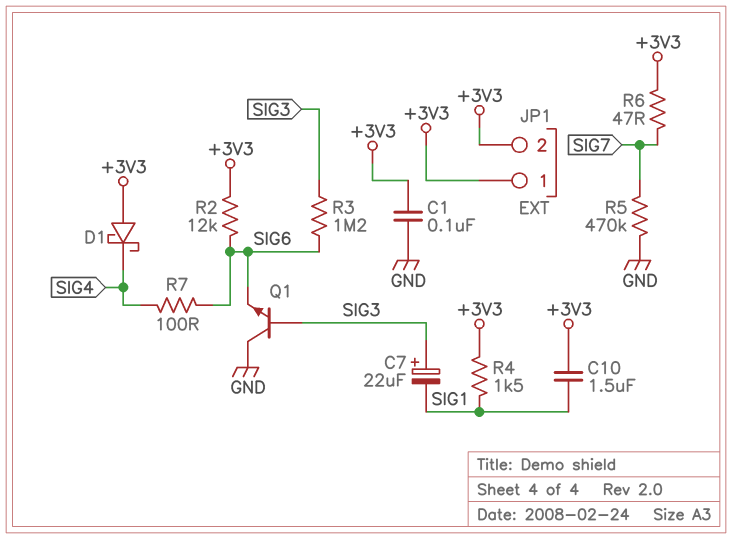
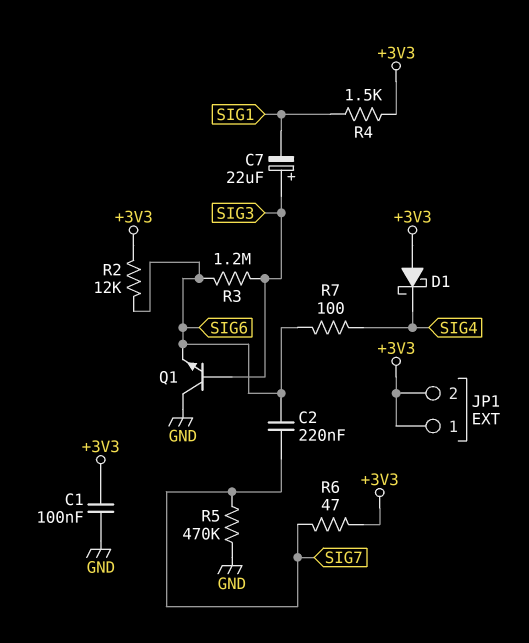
C2: none -> 220nF (SIG6, SIG7)
C10: 1.5uF (+3V3, SIG1) -> none

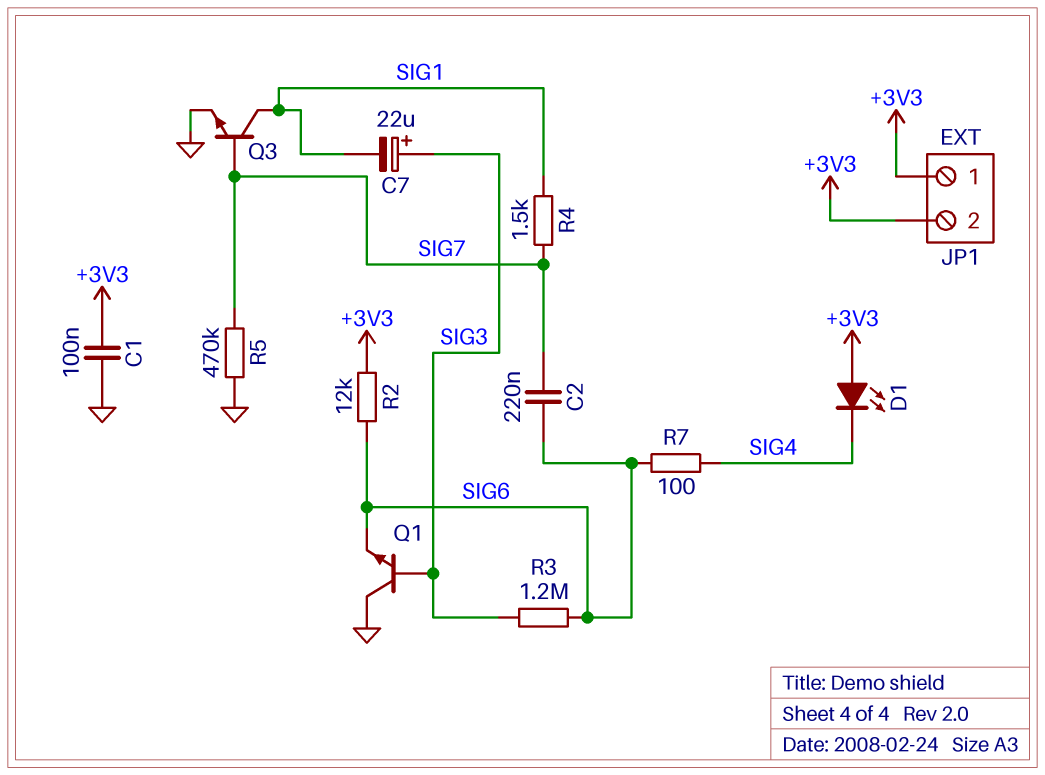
D1: schottky (A +3V3, K SIG4) -> LED (A +3V3, K SIG4)
Q3: none -> NPN (B SIG7, C SIG1, E GND)
R4: 1.5k (+3V3, SIG1) -> 1.5k (SIG1, SIG7)
R6: 47 (+3V3, SIG7) -> none

